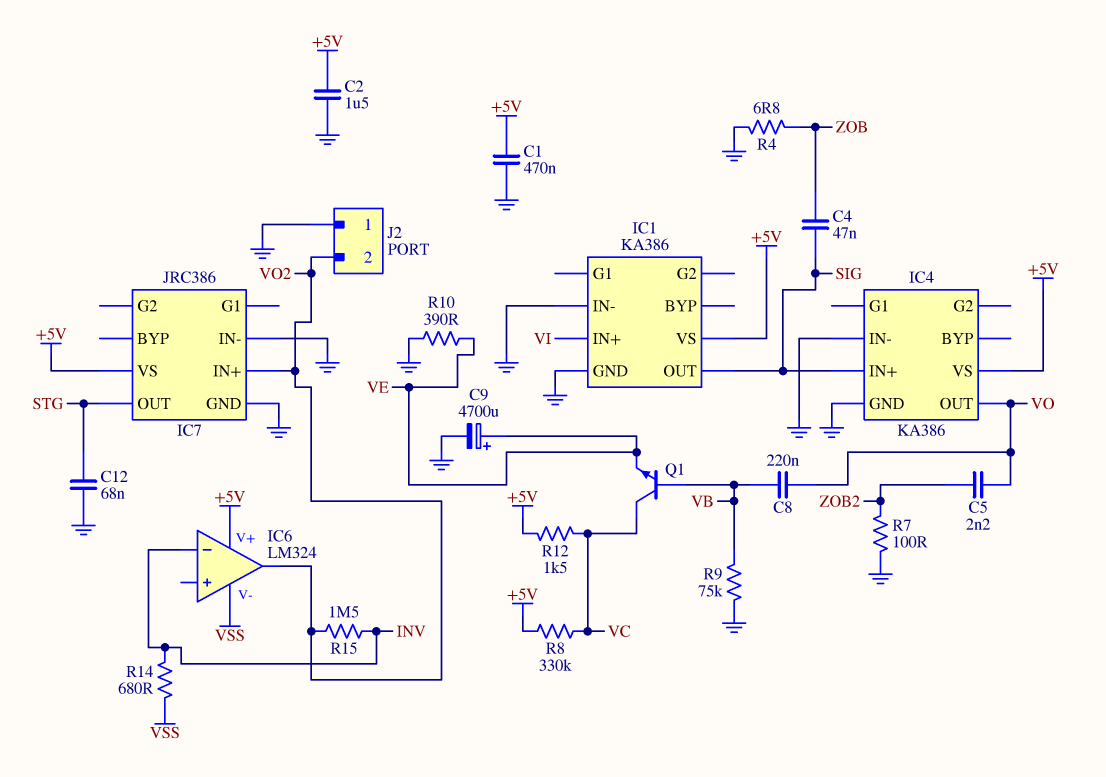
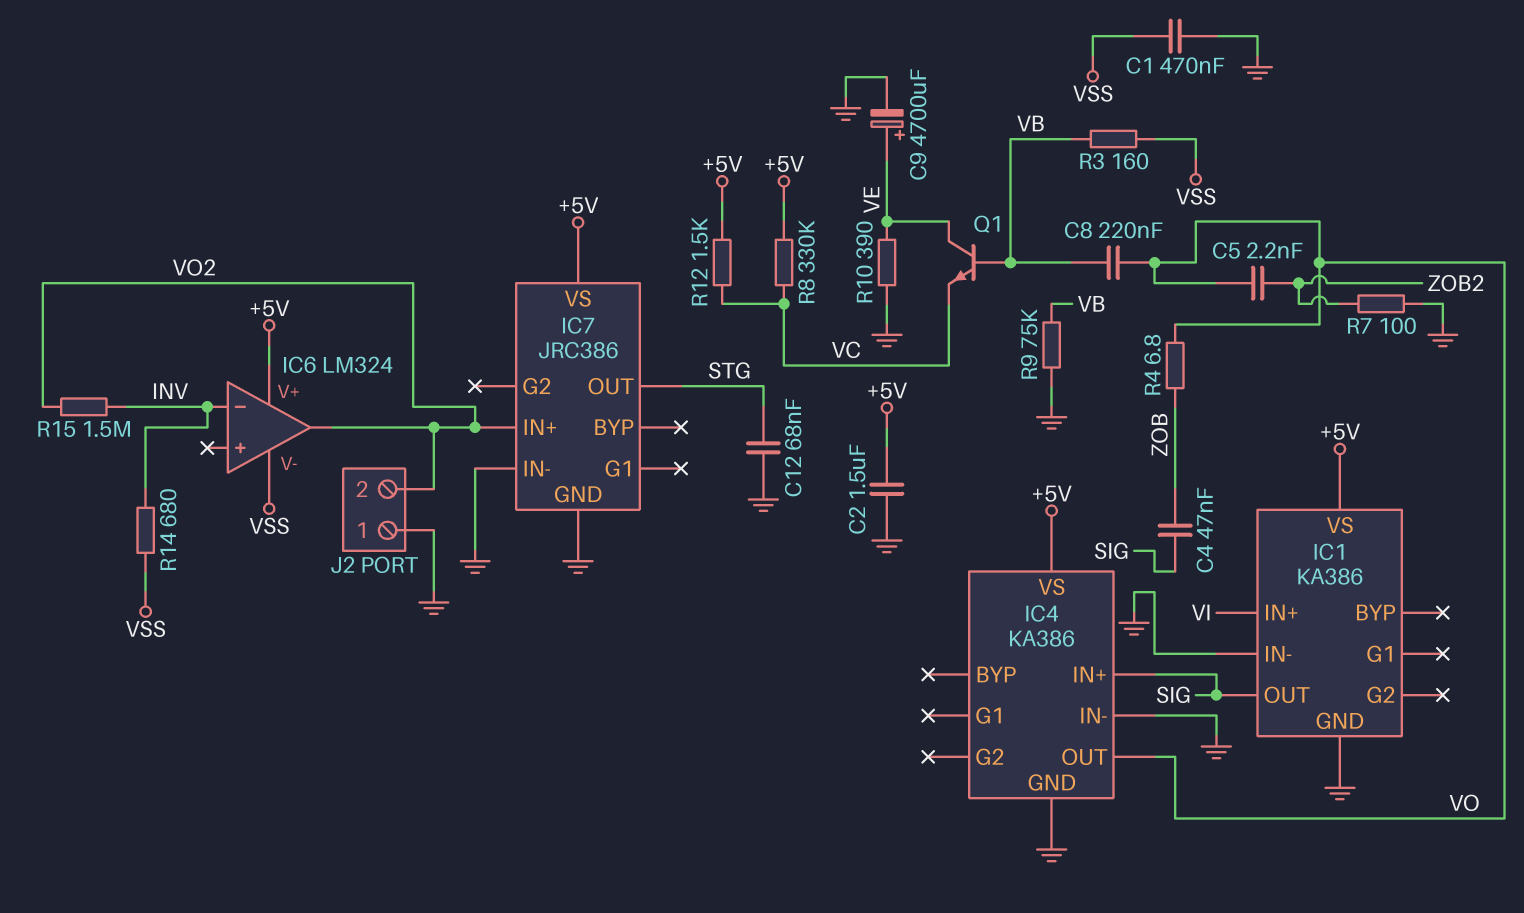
C1: 470nF (+5V, GND) -> 470nF (GND, VSS)
Q1: NPN (B VB, C VC, E VE) -> NPN (B VB, C VE, E VC)
R3: none -> 160 (VB, VSS)
R4: 6.8 (GND, ZOB) -> 6.8 (VO, ZOB)

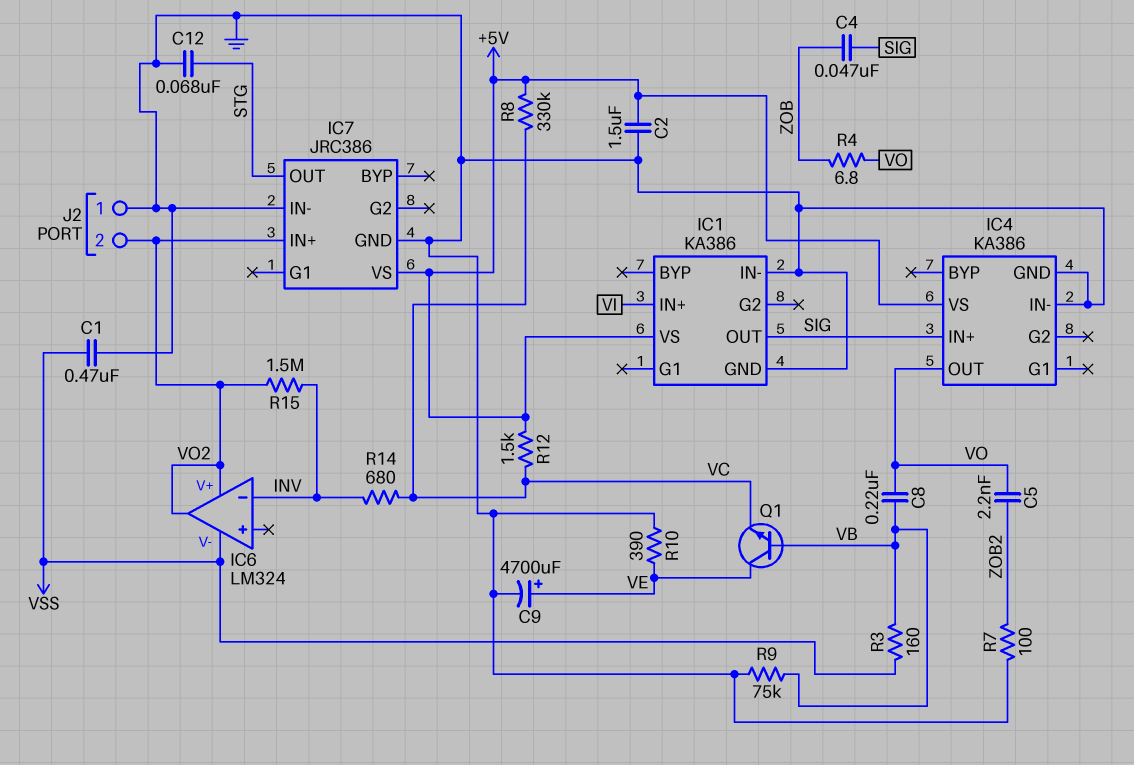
IC6 pin V+: +5V -> VO2
R14: 680 (INV, VSS) -> 680 (INV, VC)

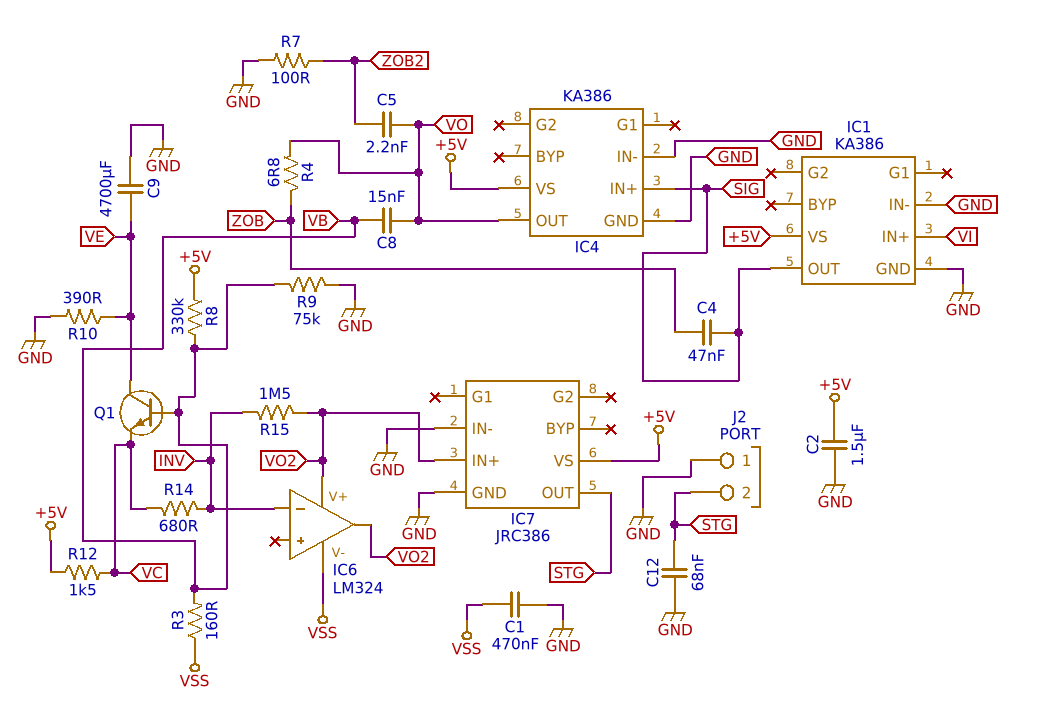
C8: 220nF (VB, VO) -> 15nF (VB, VO)
C9: 4700uF (plus VE, minus GND) -> 4700uF (GND, VE)
J2 pin 2: VO2 -> STG
R8: 330k (+5V, VC) -> 330k (+5V, VB)

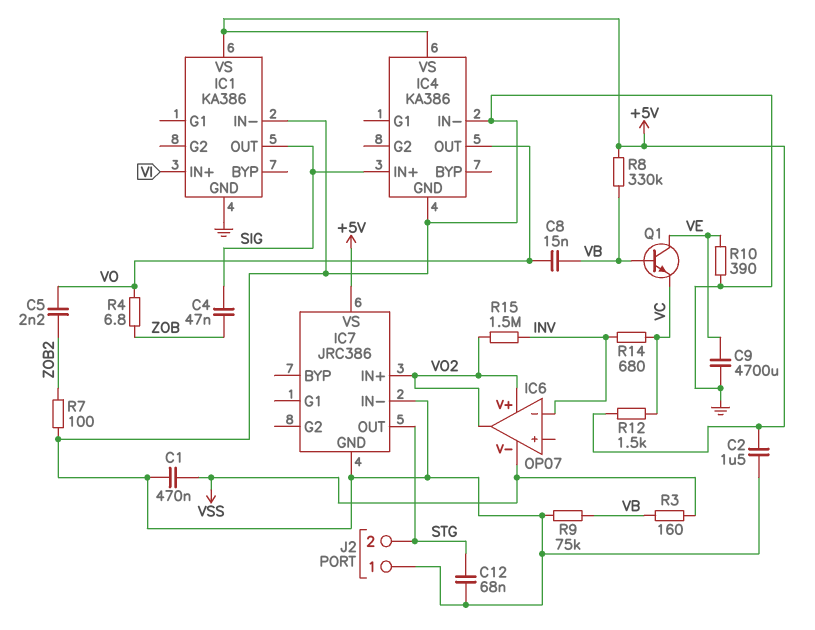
IC6: LM324 -> OP07

